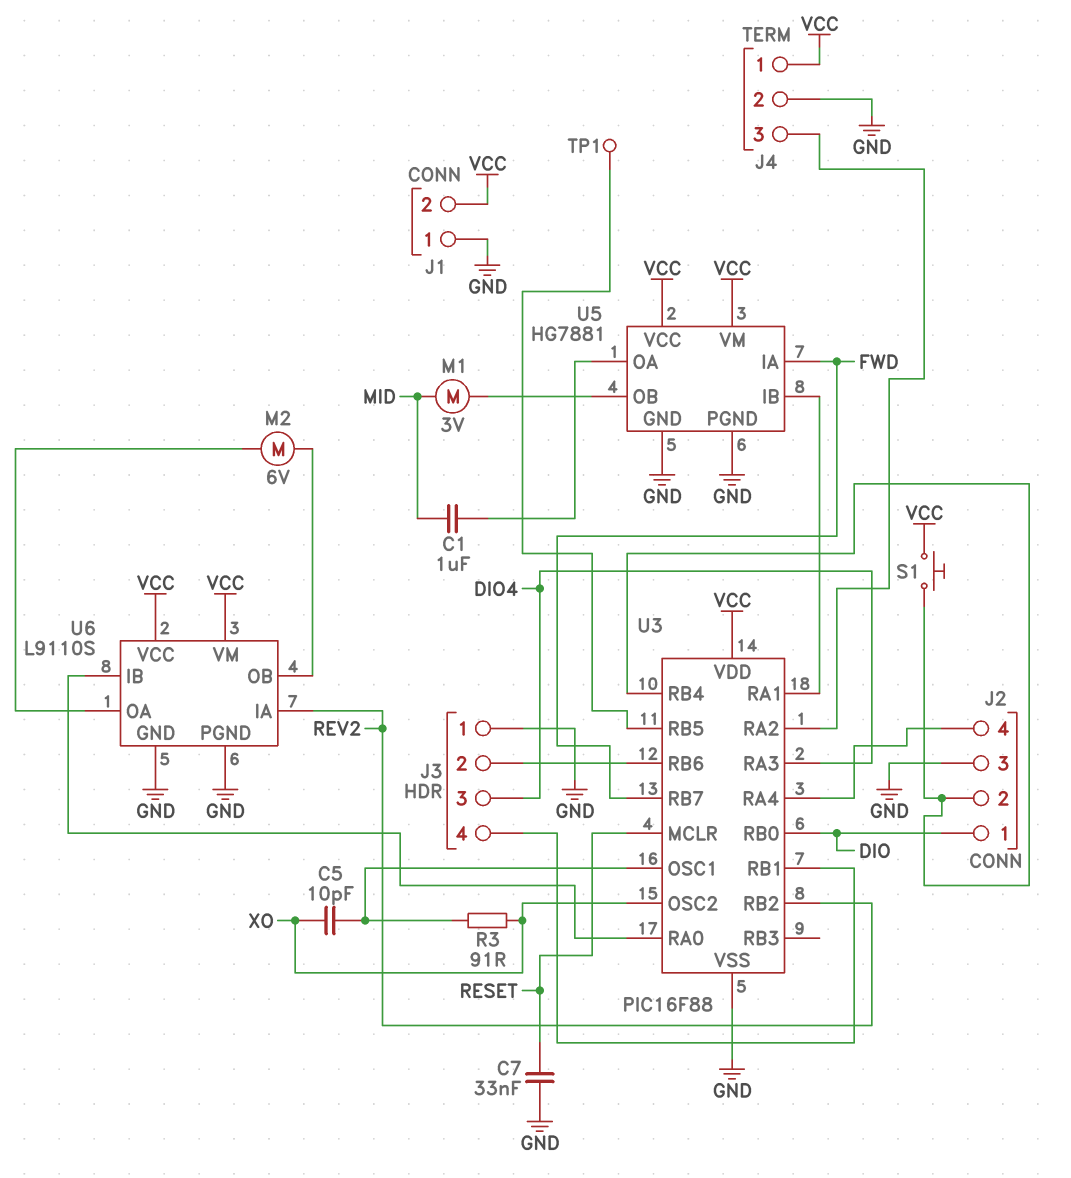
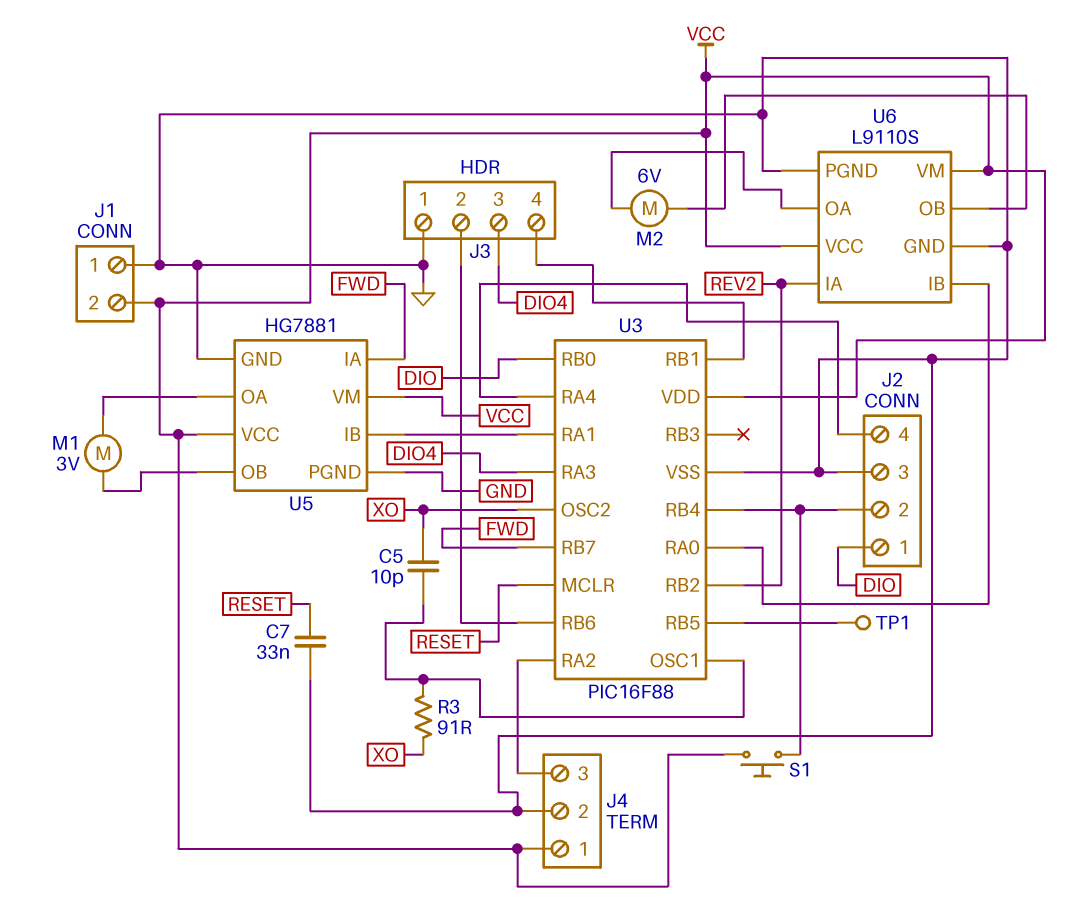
C1: 1uF (MID, U5/OA) -> none
M1: motor 3V (MID, U5/OB) -> motor 3V (U5/OA, U5/OB)

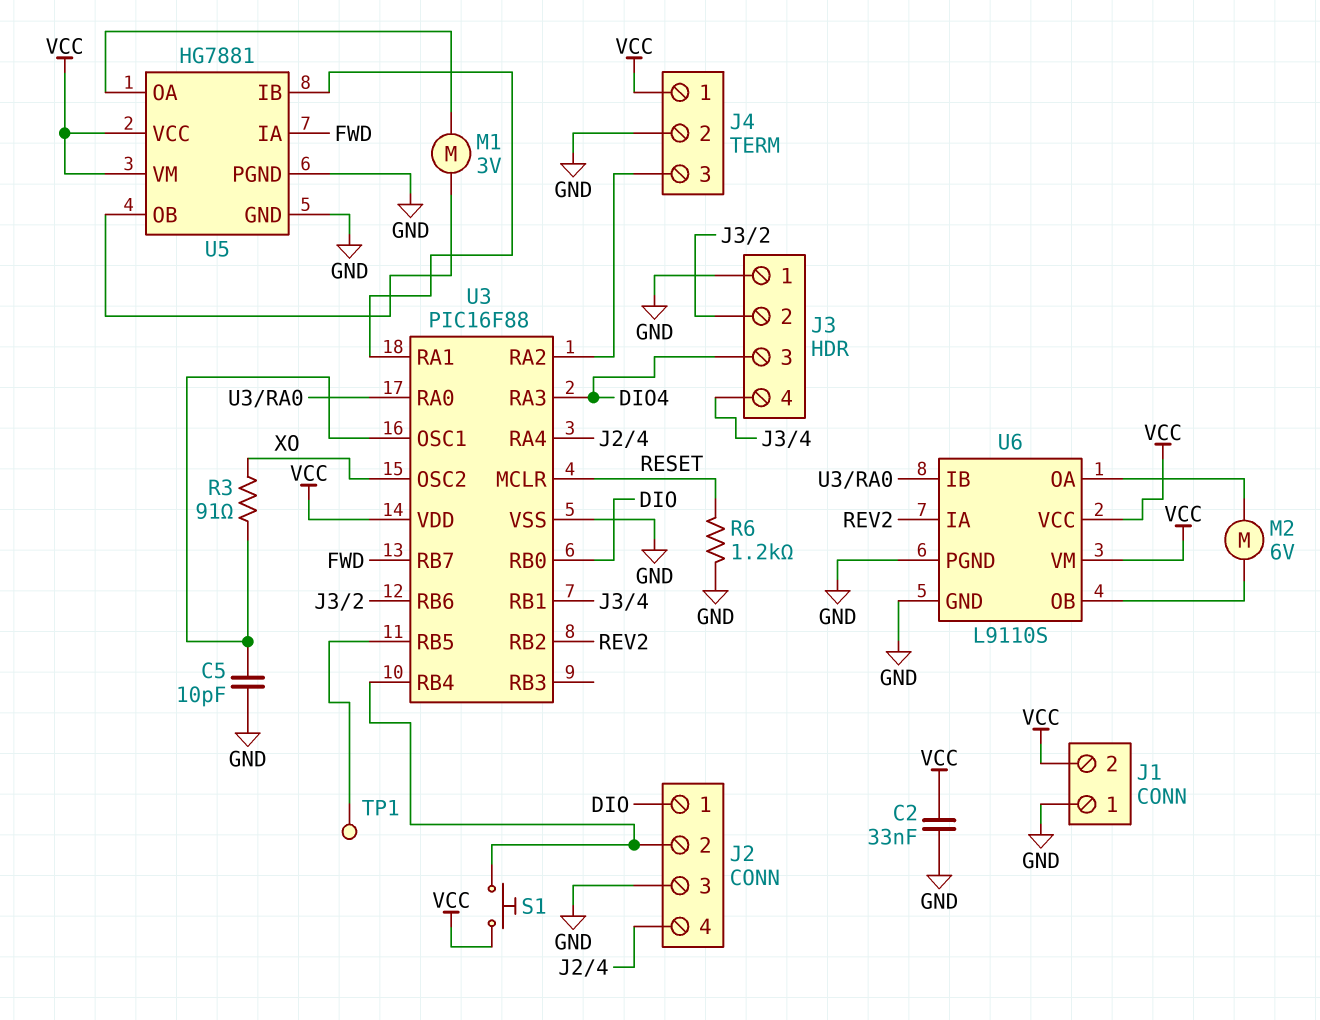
C2: none -> 33nF (GND, VCC)
C5: 10pF (U3/OSC1, XO) -> 10pF (GND, U3/OSC1)
C7: 33nF (GND, RESET) -> none
R6: none -> 1.2k (GND, RESET)

